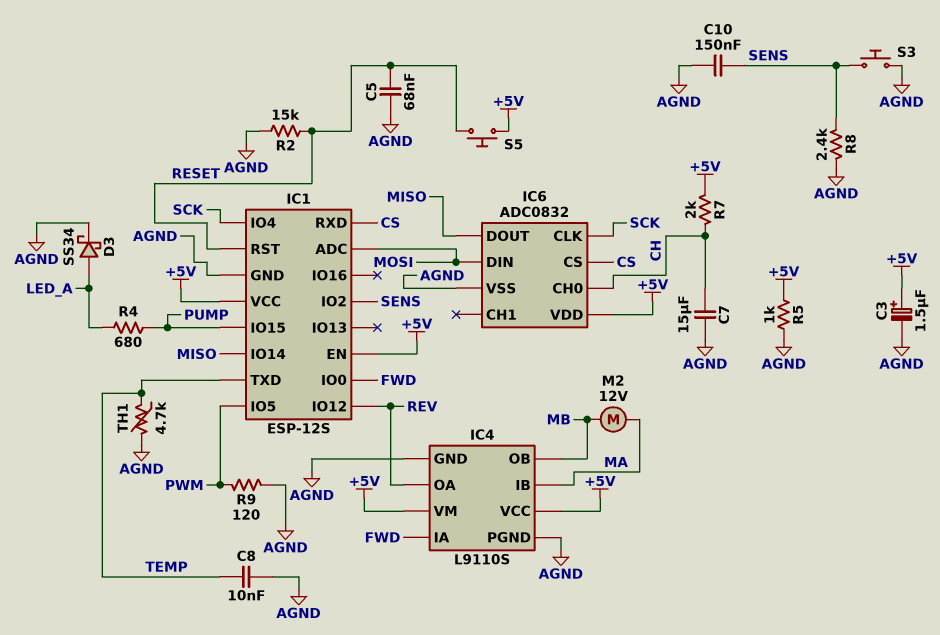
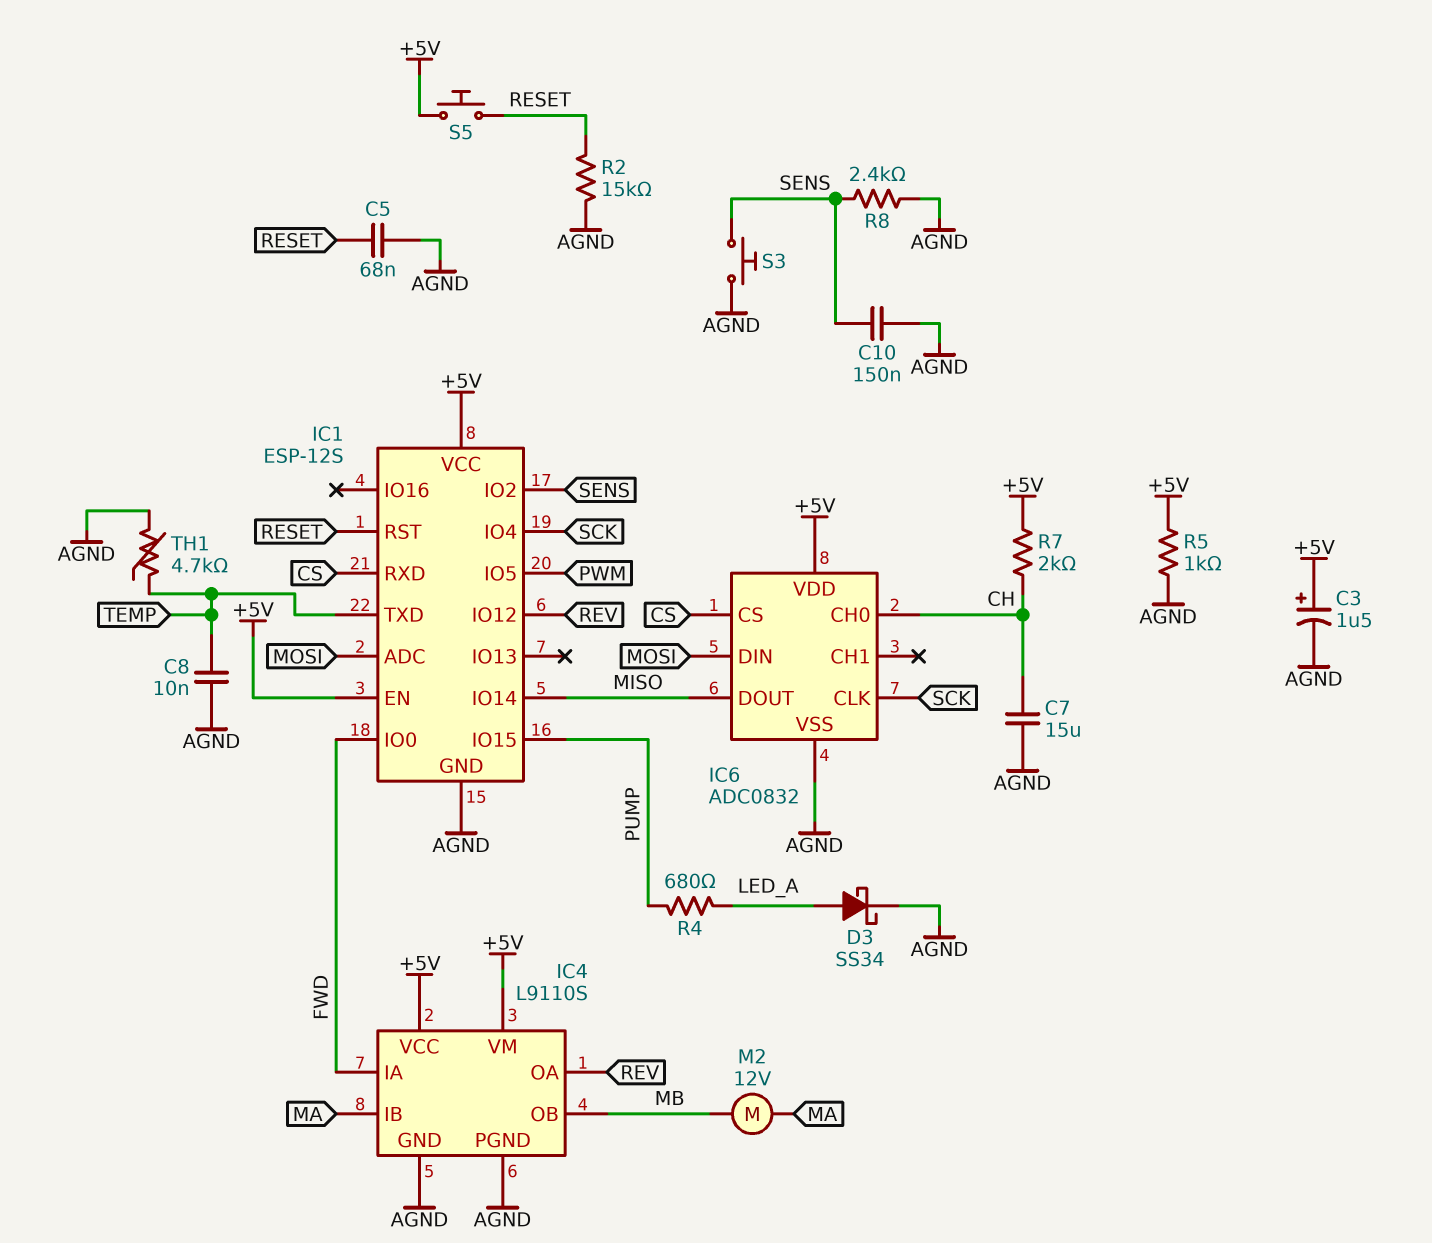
R9: 120 (AGND, PWM) -> none

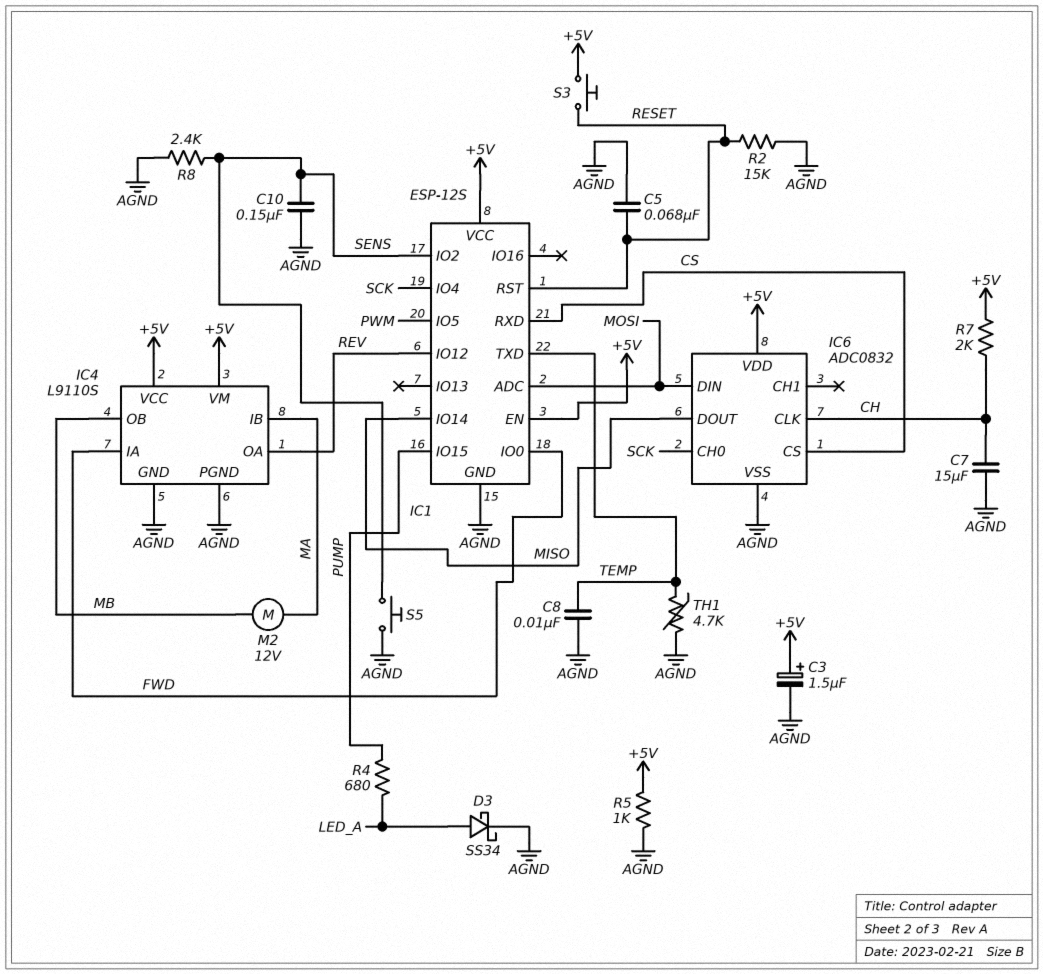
IC6 pin CH0: CH -> SCK
IC6 pin CLK: SCK -> CH
S3: button (AGND, SENS) -> button (+5V, RESET)
S5: button (+5V, RESET) -> button (AGND, SENS)

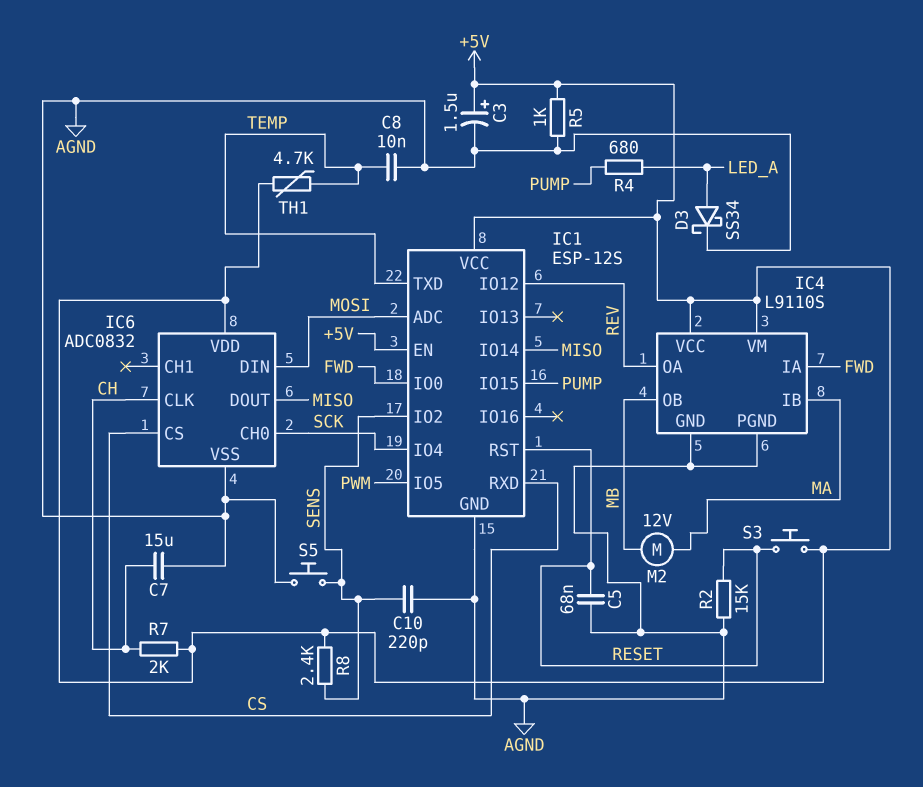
C10: 150nF (AGND, SENS) -> 220pF (AGND, SENS)
R8: 2.4k (AGND, SENS) -> 2.4k (+5V, SENS)
TH1: 4.7k (AGND, TEMP) -> 4.7k (+5V, TEMP)

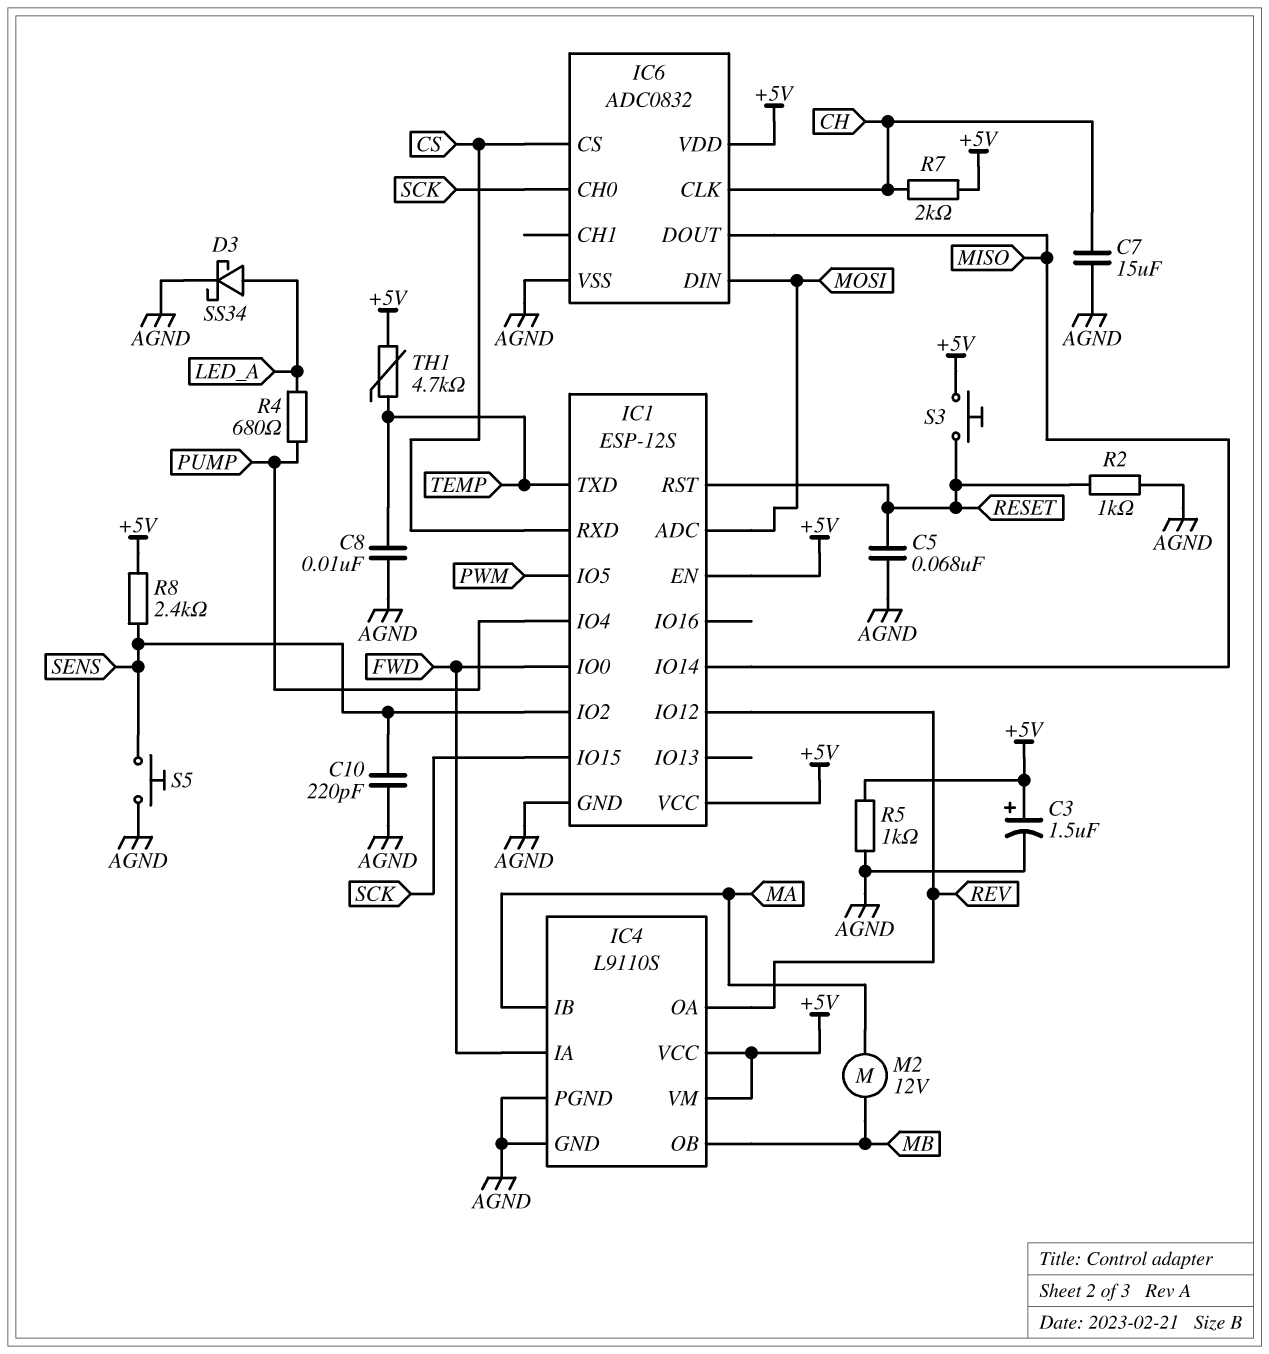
IC1 pin IO4: SCK -> PUMP
IC1 pin IO15: PUMP -> SCK
R2: 15k (AGND, RESET) -> 1k (AGND, RESET)

